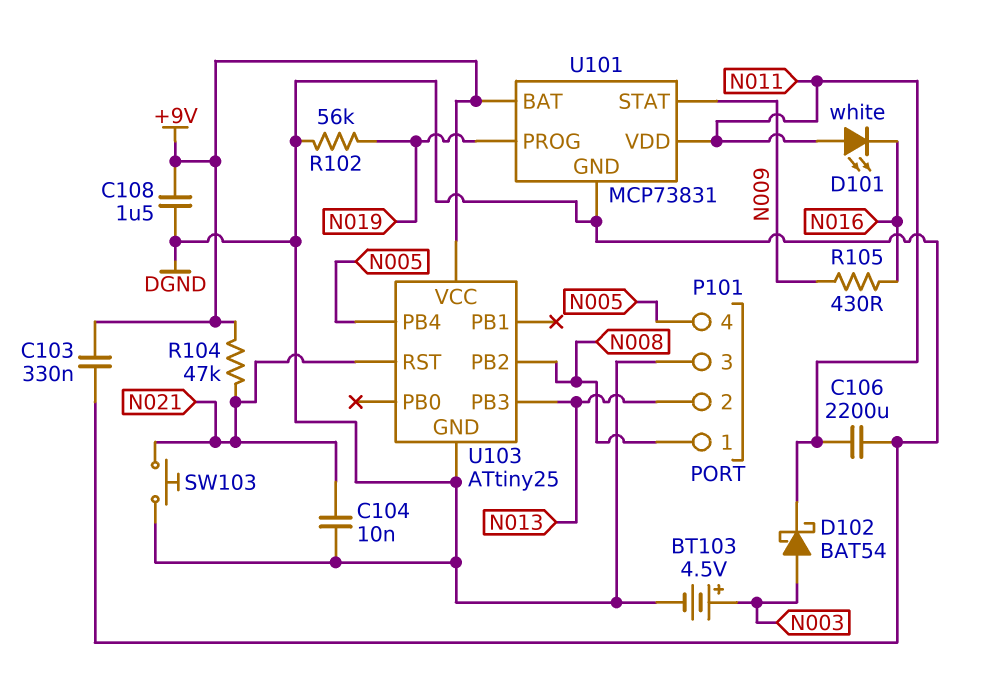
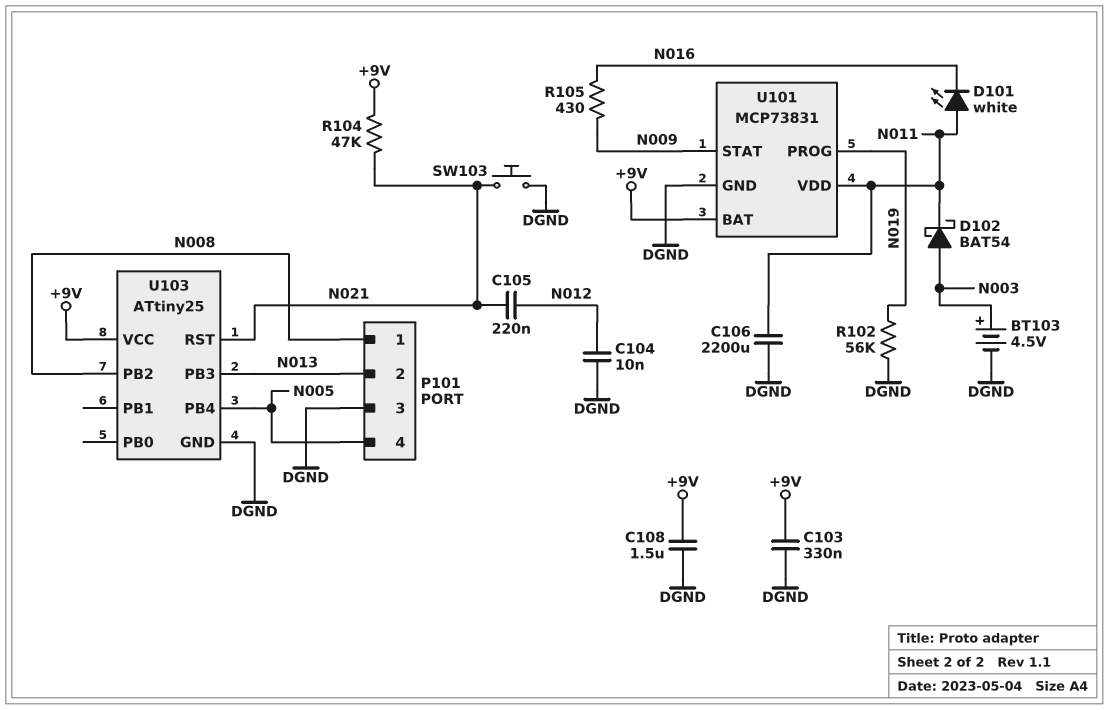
C104: 10nF (DGND, N021) -> 10nF (DGND, N012)
C105: none -> 220nF (N012, N021)

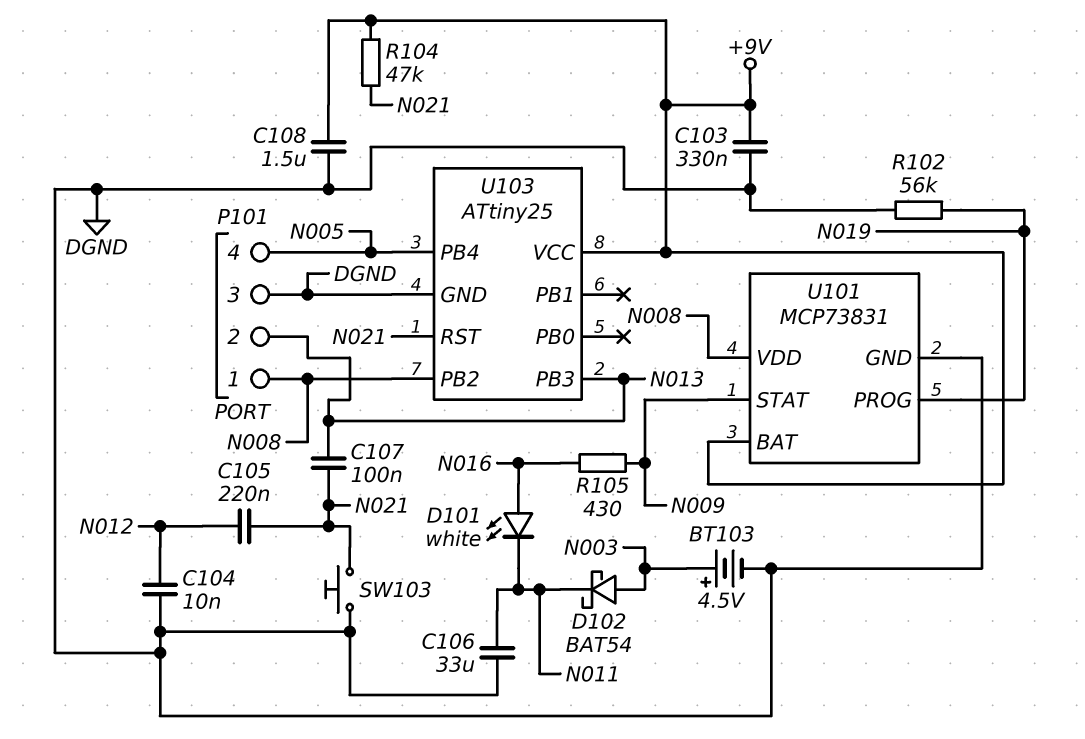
C106: 2200uF (DGND, N011) -> 33uF (DGND, N011)
C107: none -> 100nF (N013, N021)
D101: LED white (A N011, K N016) -> LED white (A N016, K N011)
U101 pin VDD: N011 -> N008

